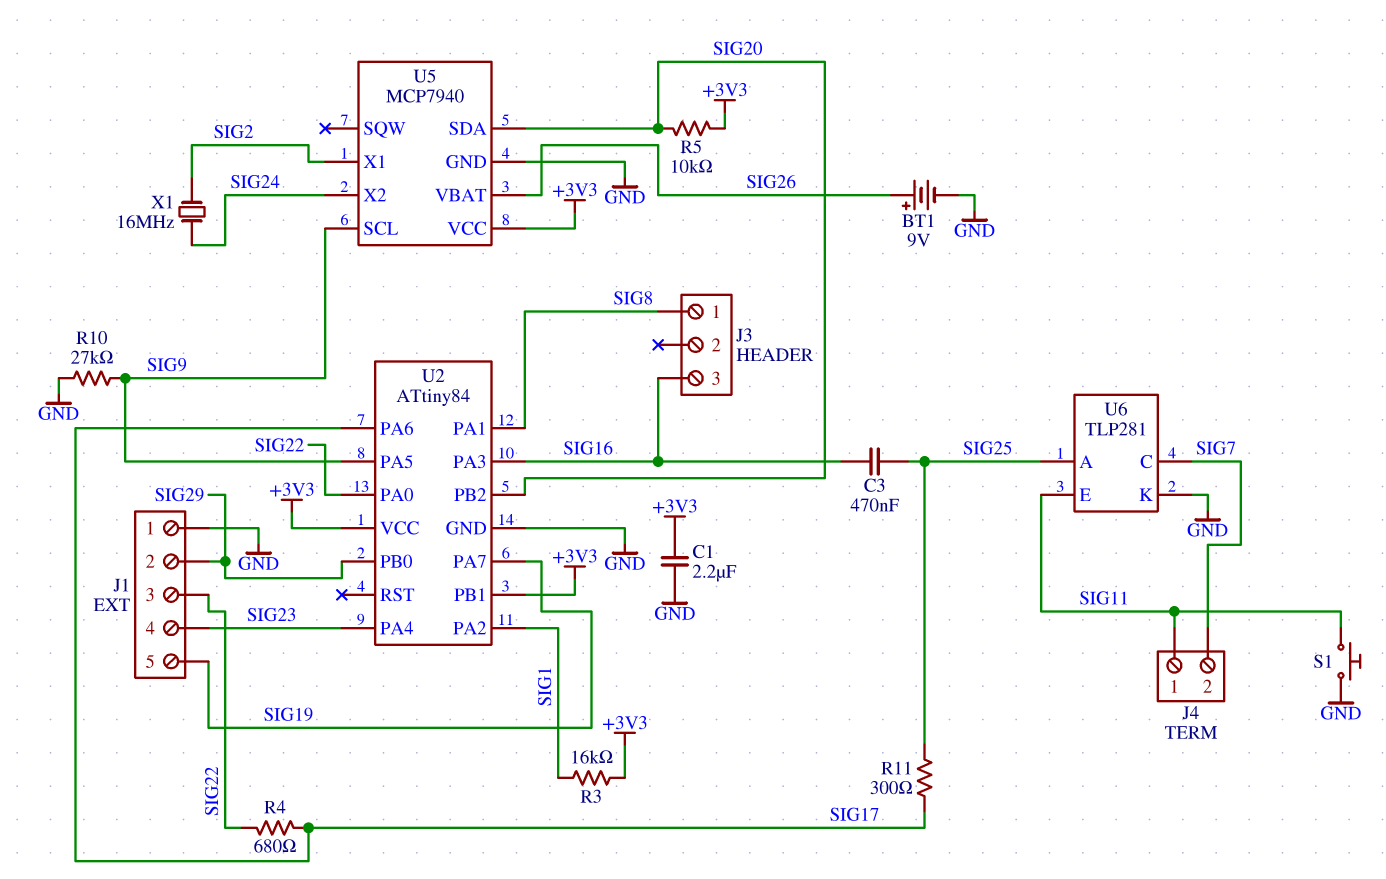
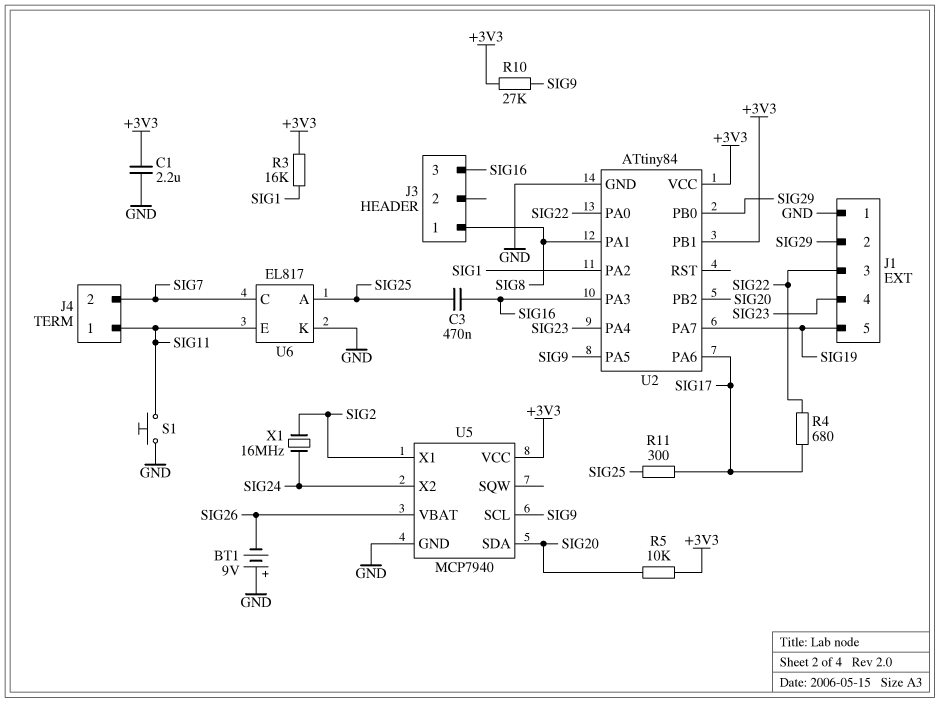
BT1: 9V (plus SIG26, minus GND) -> 9V (plus GND, minus SIG26)
R10: 27k (GND, SIG9) -> 27k (+3V3, SIG9)
U6: TLP281 -> EL817

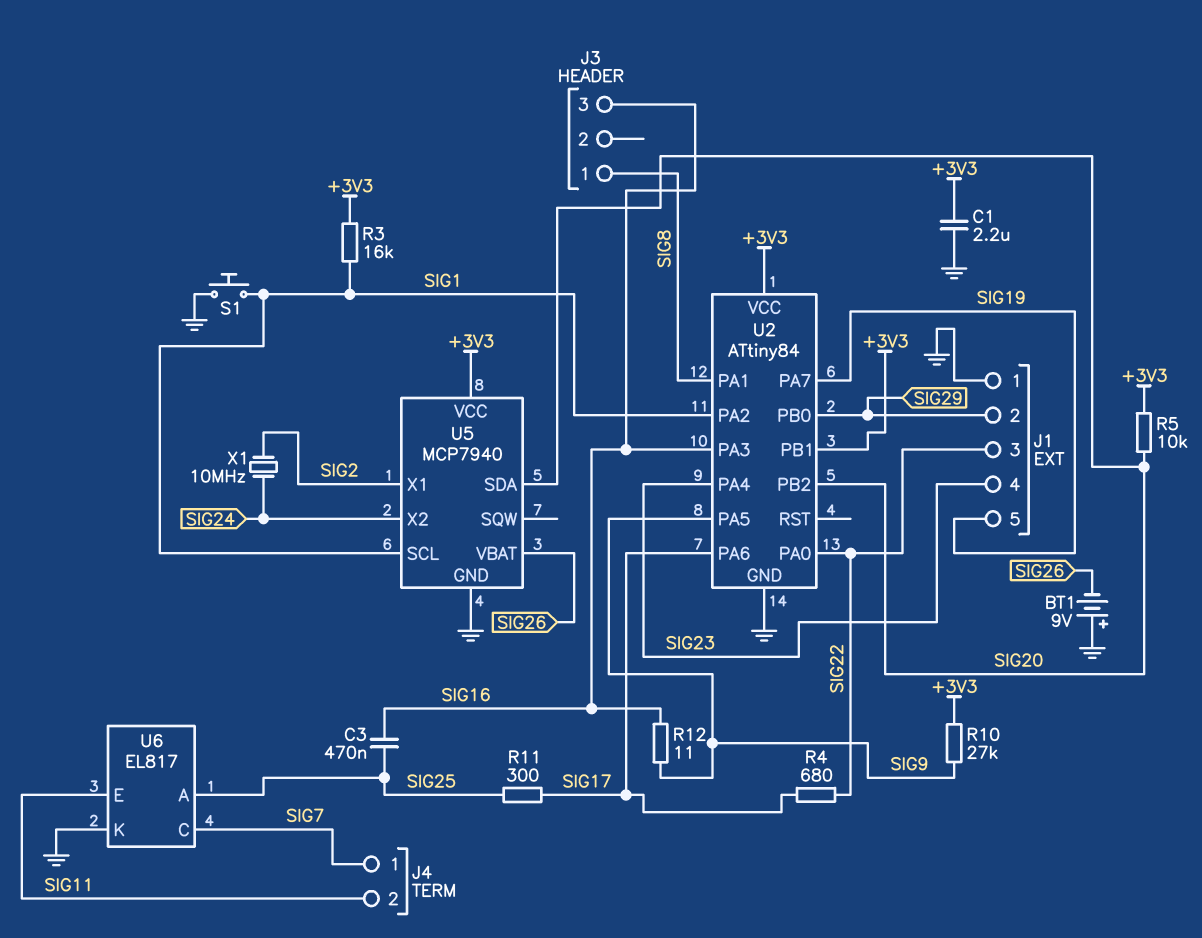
J4 pin 1: SIG11 -> SIG7
J4 pin 2: SIG7 -> SIG11
R12: none -> 11 (SIG9, SIG16)
S1: button (GND, SIG11) -> button (GND, SIG1)
U5 pin SCL: SIG9 -> SIG1
X1: 16MHz (SIG2, SIG24) -> 10MHz (SIG2, SIG24)

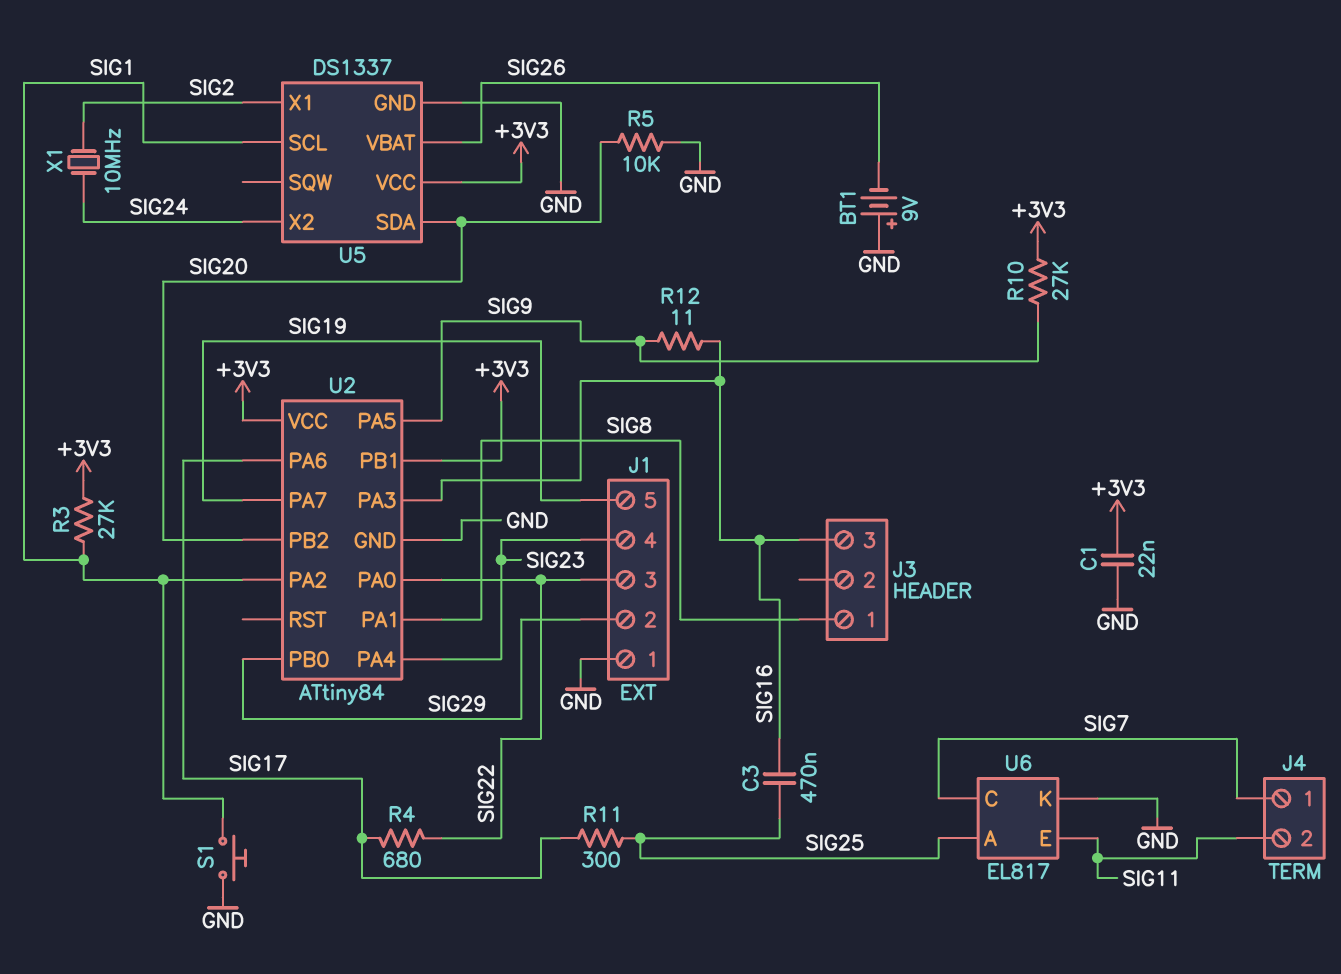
C1: 2.2uF (+3V3, GND) -> 22nF (+3V3, GND)
R3: 16k (+3V3, SIG1) -> 27k (+3V3, SIG1)
R5: 10k (+3V3, SIG20) -> 10k (GND, SIG20)
U5: MCP7940 -> DS1337

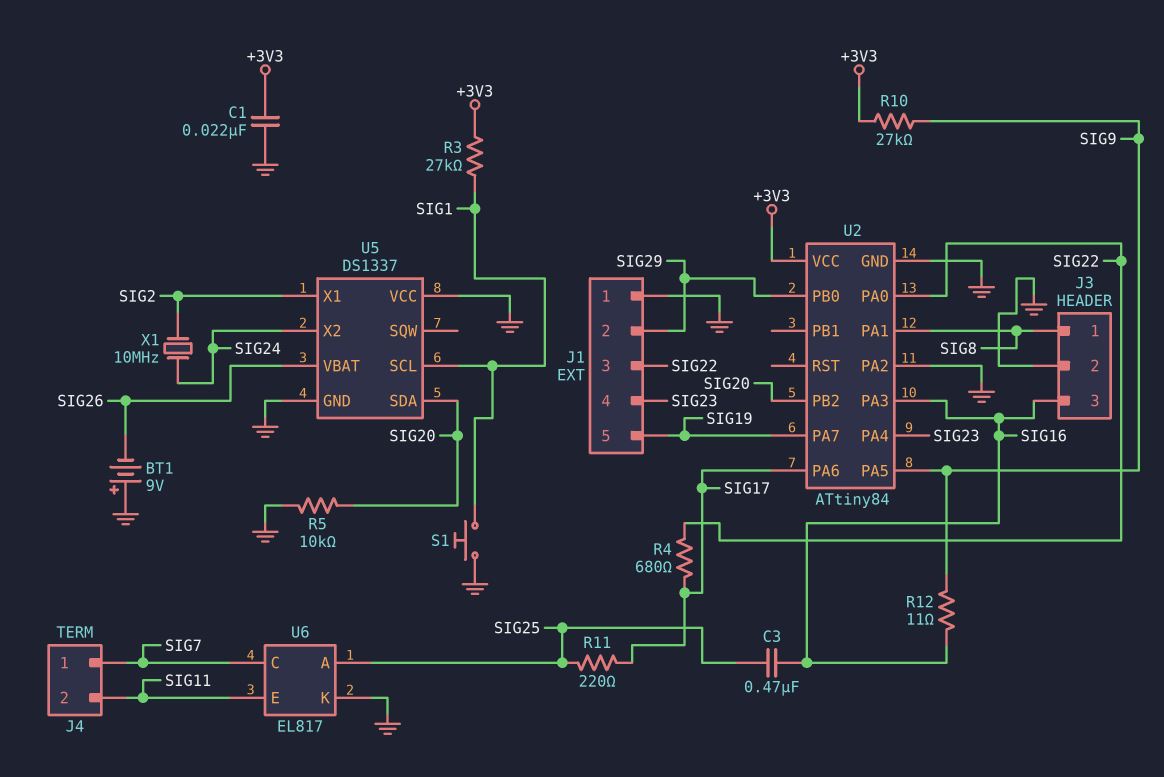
J3 pin 2: none -> GND
R11: 300 (SIG17, SIG25) -> 220 (SIG17, SIG25)
U2 pin PA2: SIG1 -> GND
U2 pin PB1: +3V3 -> none
U5 pin VCC: +3V3 -> GND

